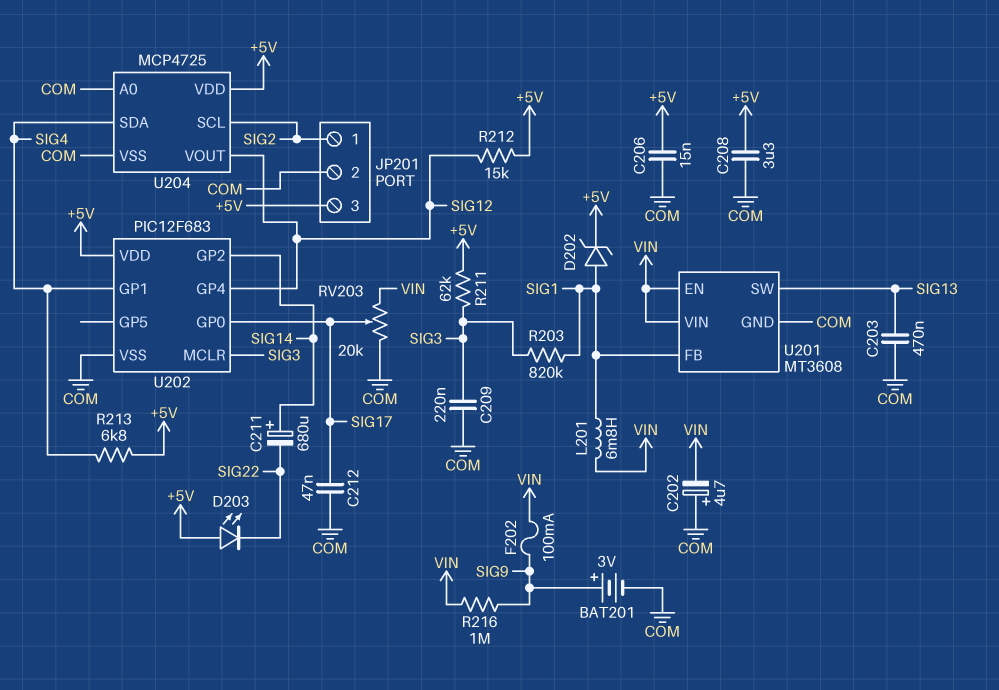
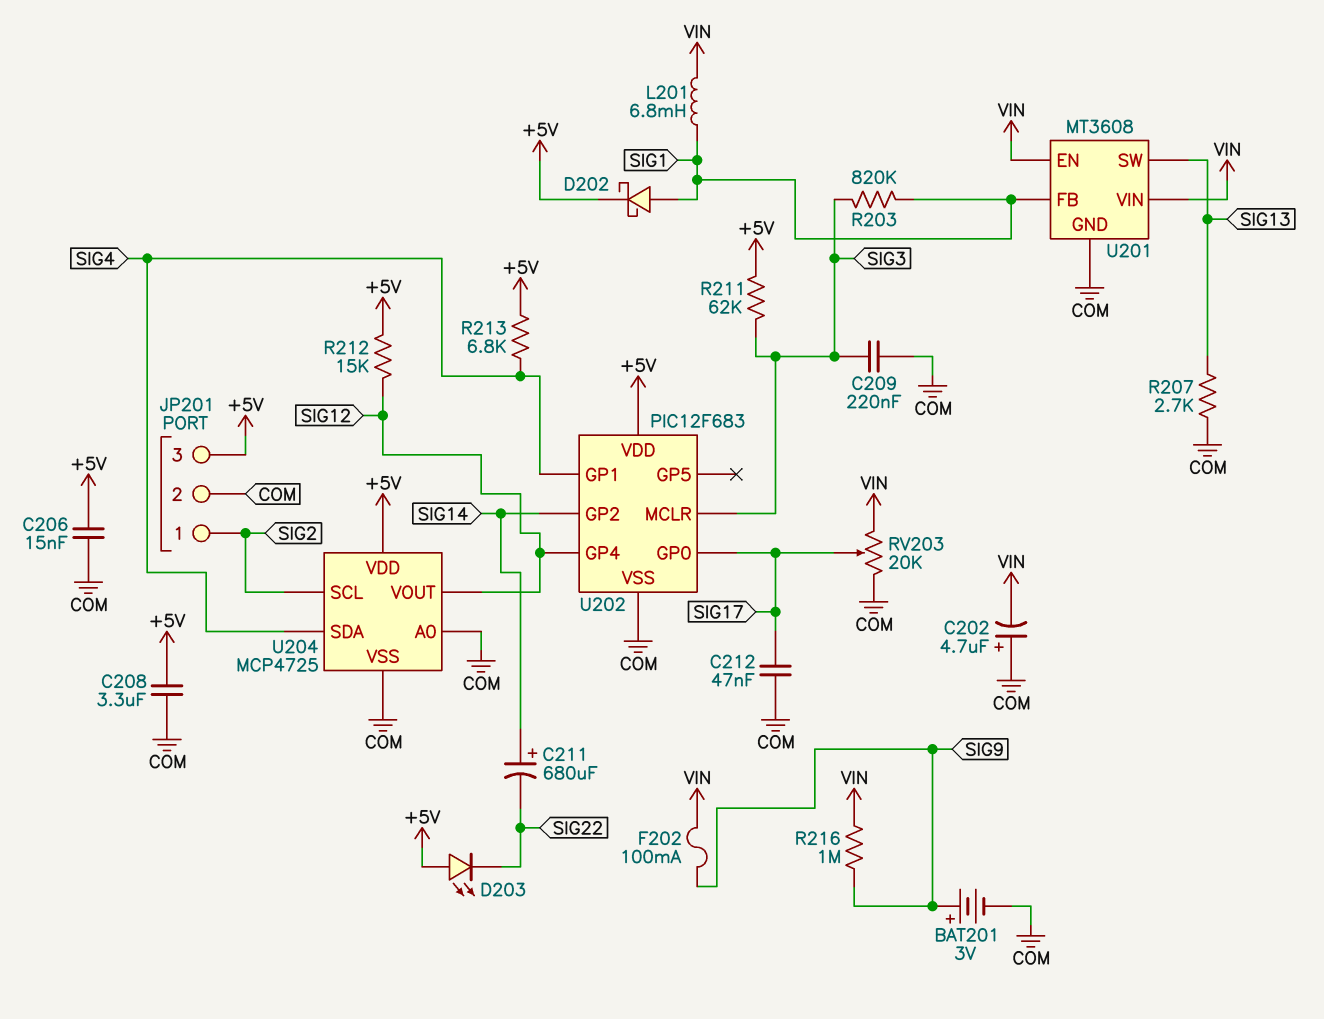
C203: 470nF (COM, SIG13) -> none
D202: zener (A SIG1, K +5V) -> schottky (A SIG1, K +5V)
R207: none -> 2.7k (COM, SIG13)

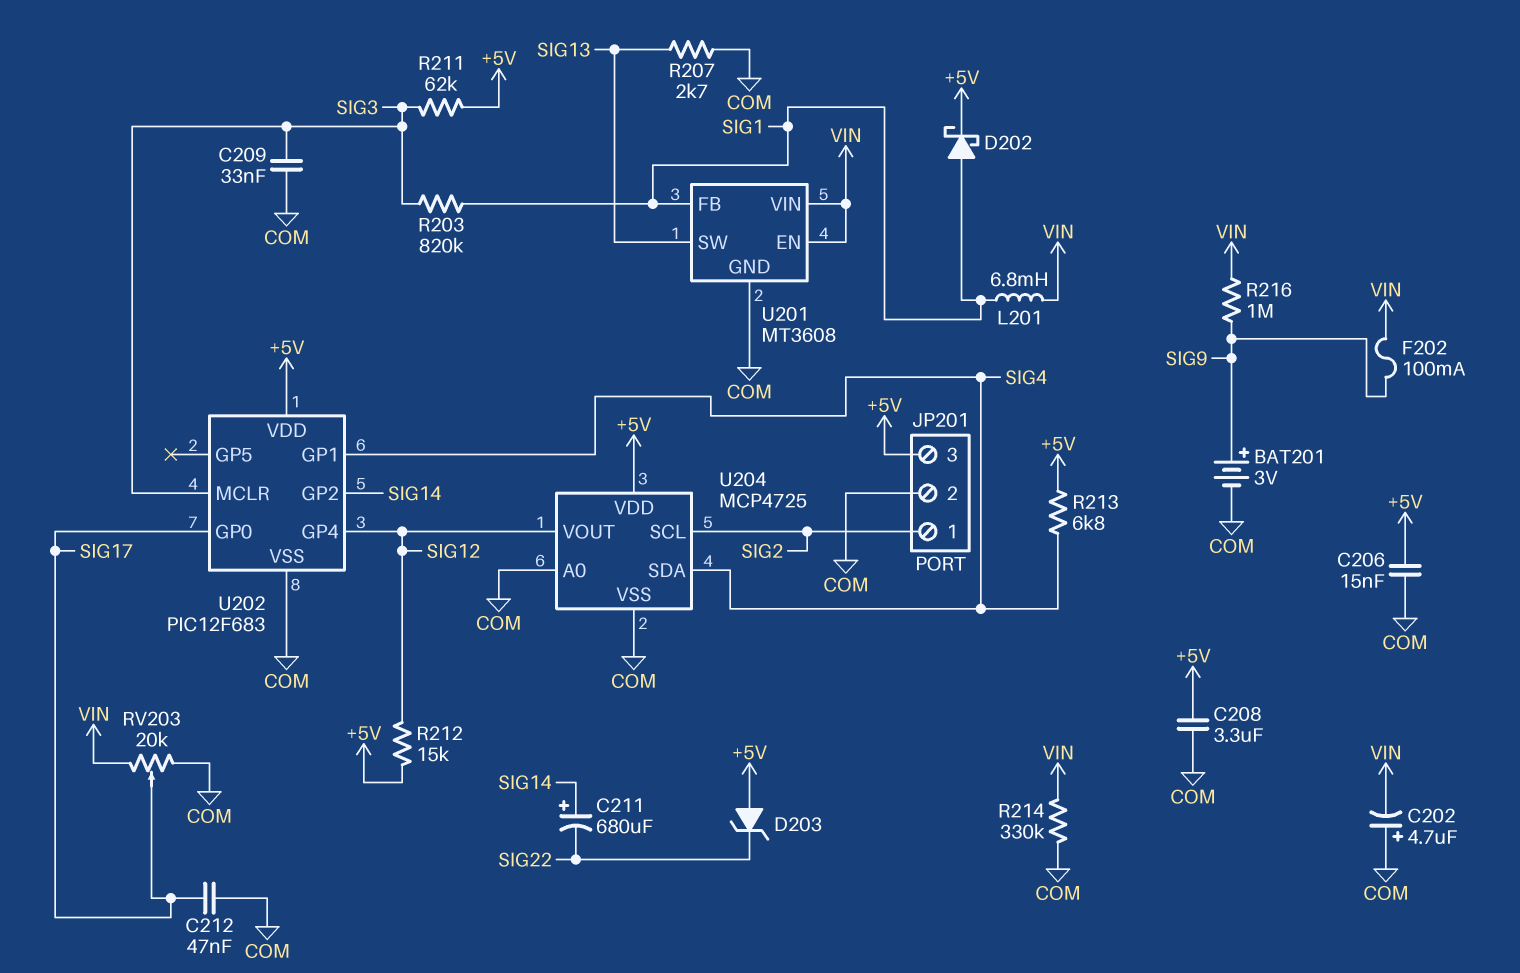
C209: 220nF (COM, SIG3) -> 33nF (COM, SIG3)
D203: LED (A +5V, K SIG22) -> zener (A +5V, K SIG22)
R214: none -> 330k (COM, VIN)

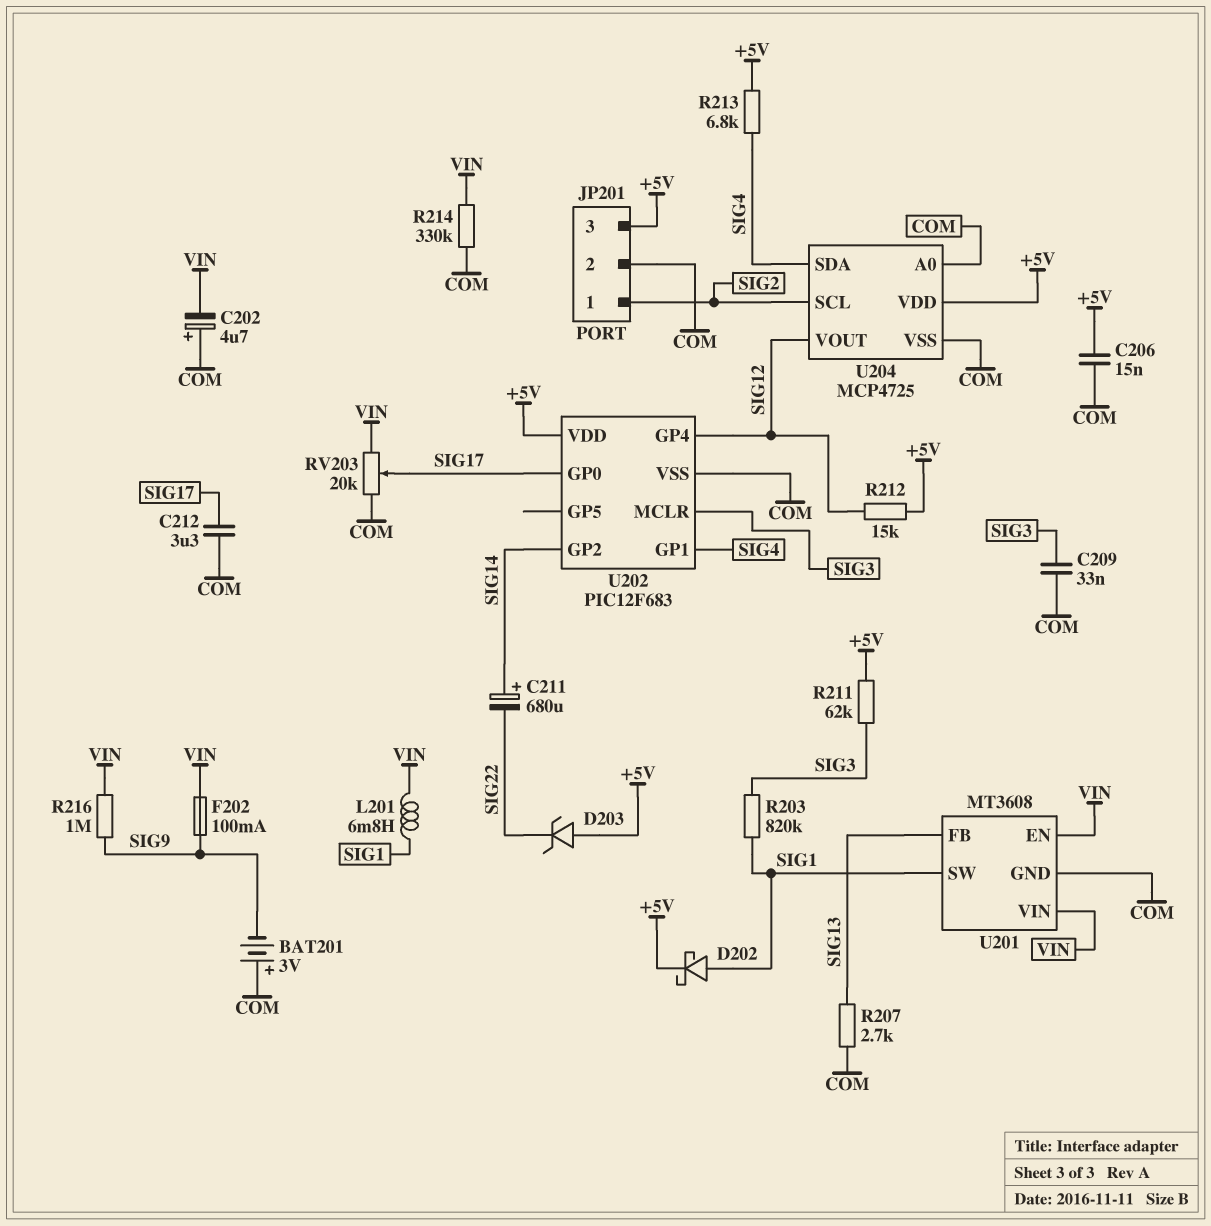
BAT201: 3V (plus SIG9, minus COM) -> 3V (plus COM, minus SIG9)
C208: 3.3uF (+5V, COM) -> none
C212: 47nF (COM, SIG17) -> 3.3uF (COM, SIG17)
U201 pin FB: SIG1 -> SIG13
U201 pin SW: SIG13 -> SIG1

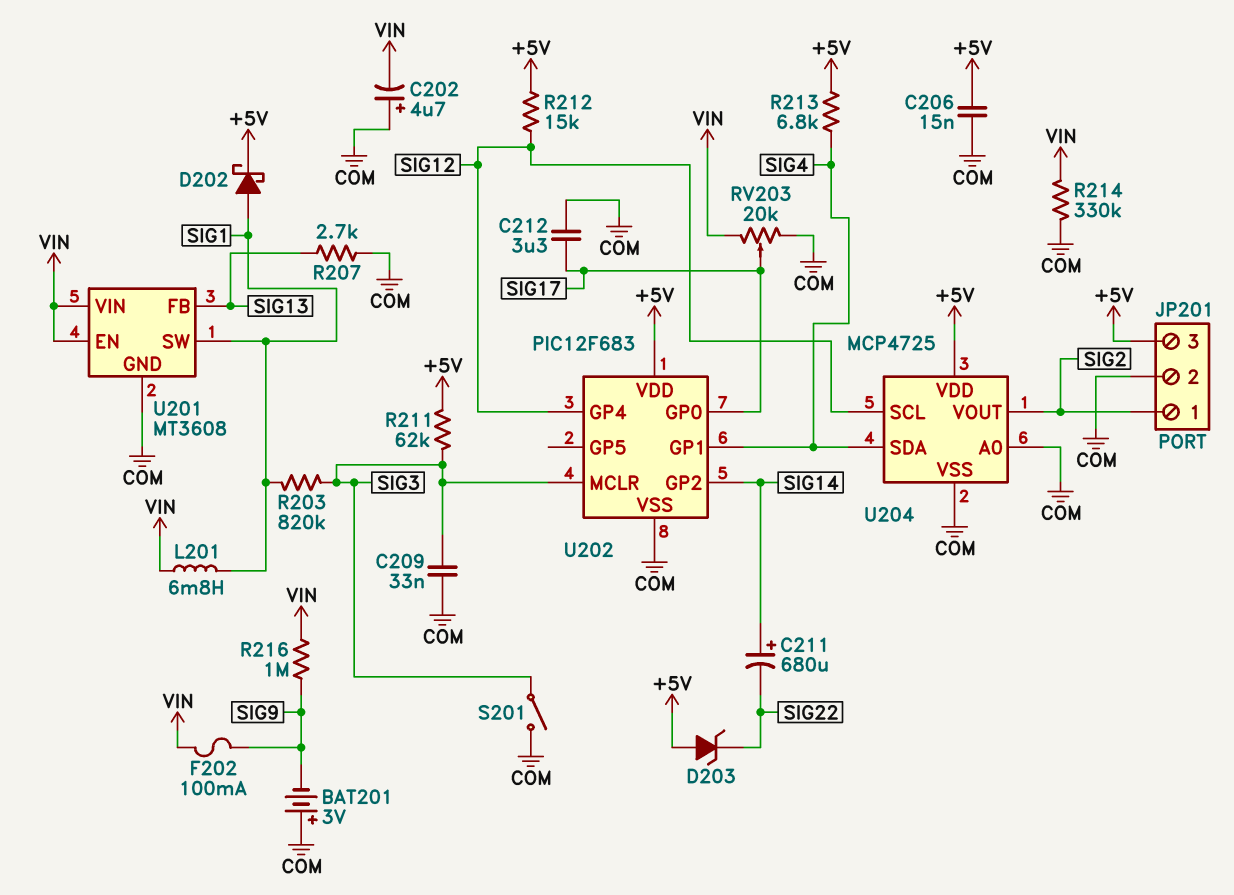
S201: none -> switch (COM, SIG3)
U204 pin SCL: SIG2 -> SIG12
U204 pin VOUT: SIG12 -> SIG2

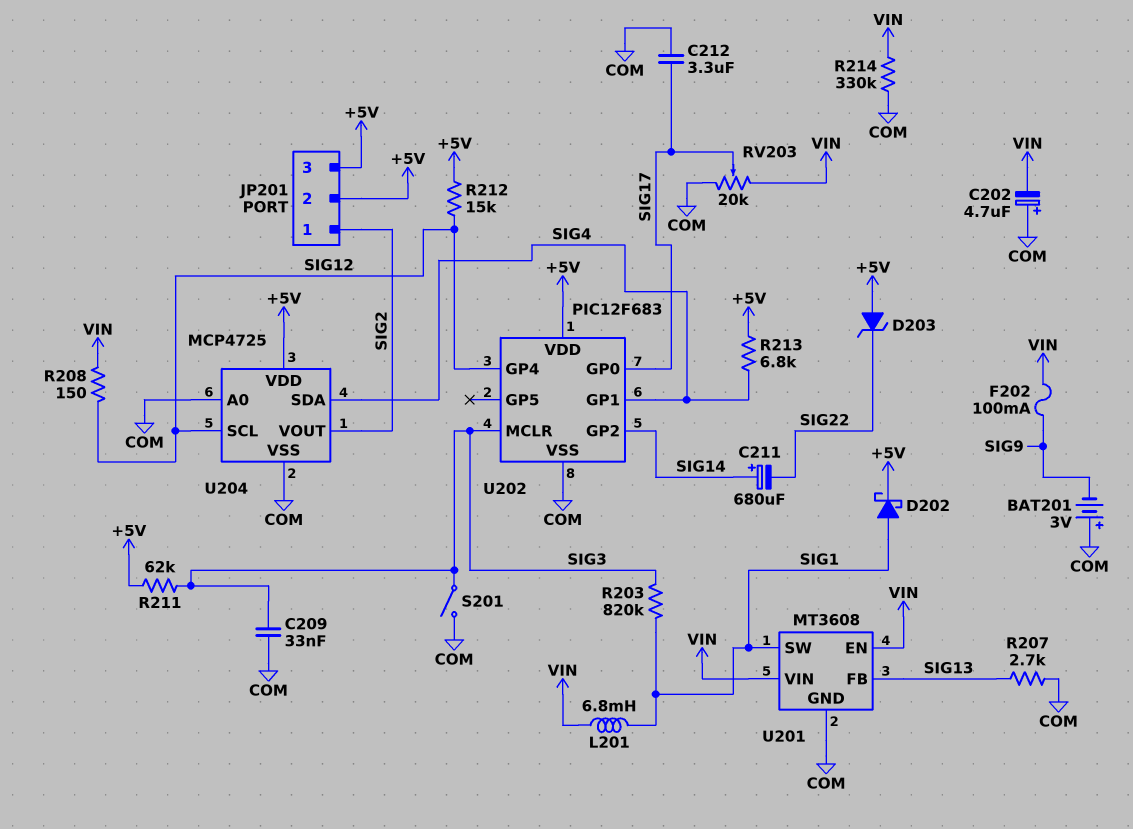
C206: 15nF (+5V, COM) -> none
JP201 pin 2: COM -> +5V
R208: none -> 150 (SIG12, VIN)
R216: 1M (SIG9, VIN) -> none

